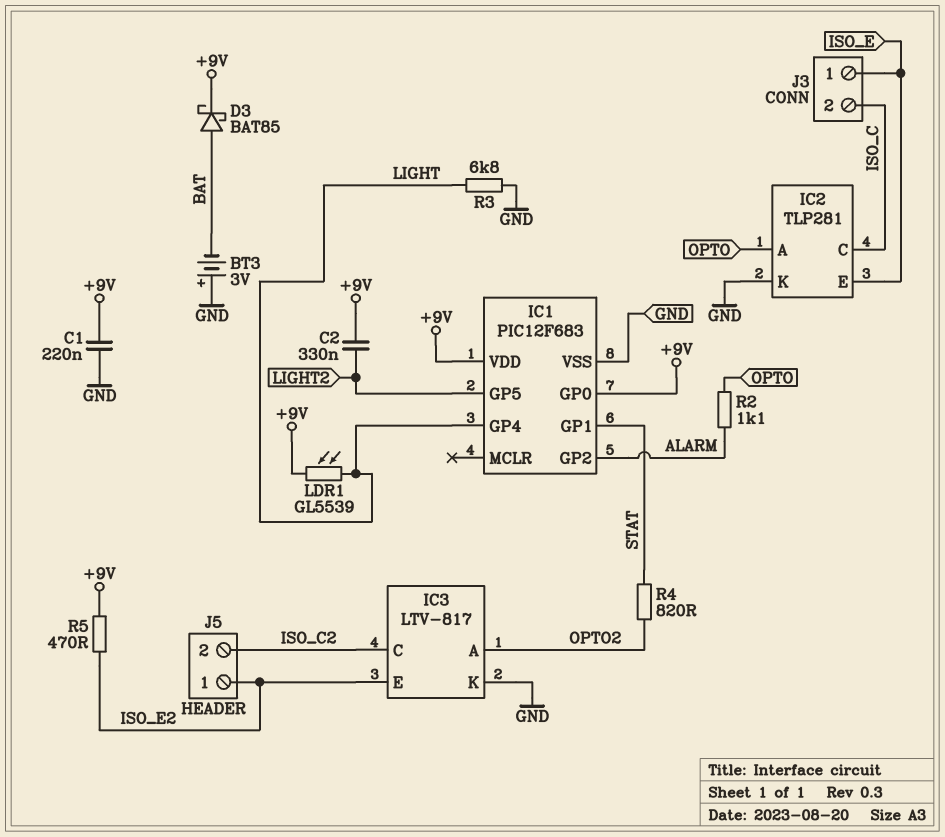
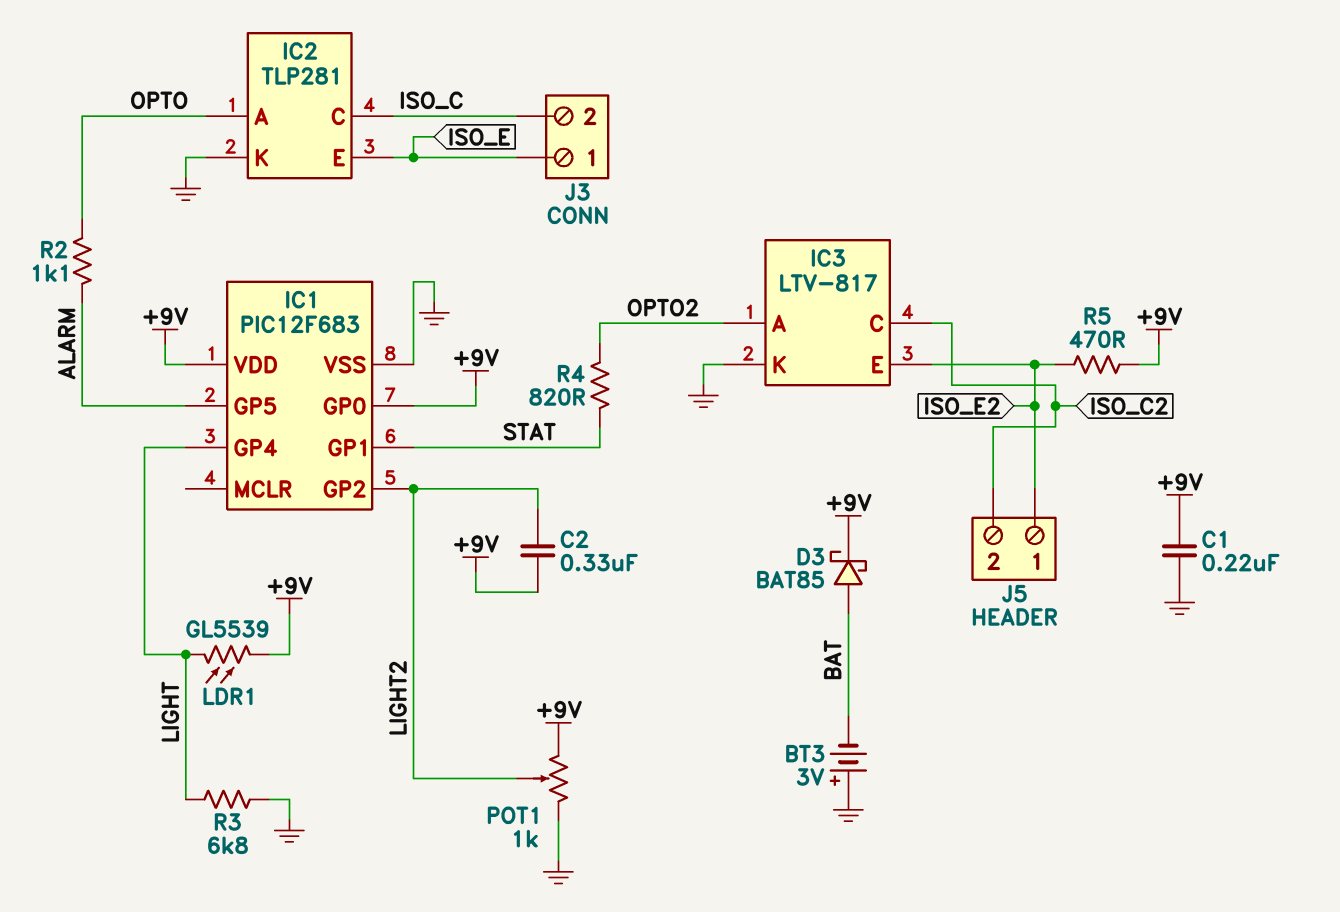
IC1 pin GP2: ALARM -> LIGHT2
IC1 pin GP5: LIGHT2 -> ALARM
POT1: none -> 1k (+9V, GND, wiper LIGHT2)

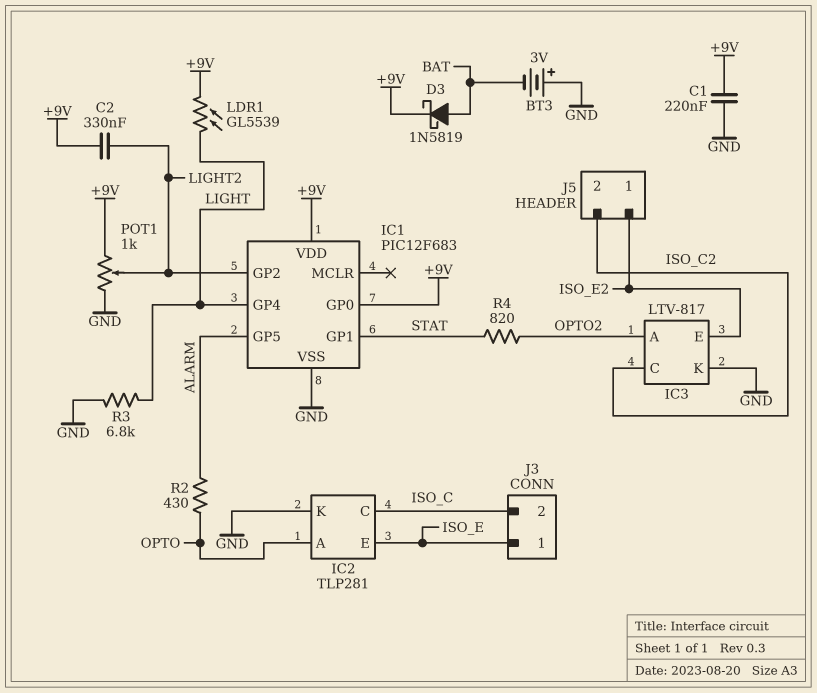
D3: schottky BAT85 (A BAT, K +9V) -> schottky 1N5819 (A BAT, K +9V)
R2: 1.1k (ALARM, OPTO) -> 430 (ALARM, OPTO)
R5: 470 (+9V, ISO_E2) -> none

